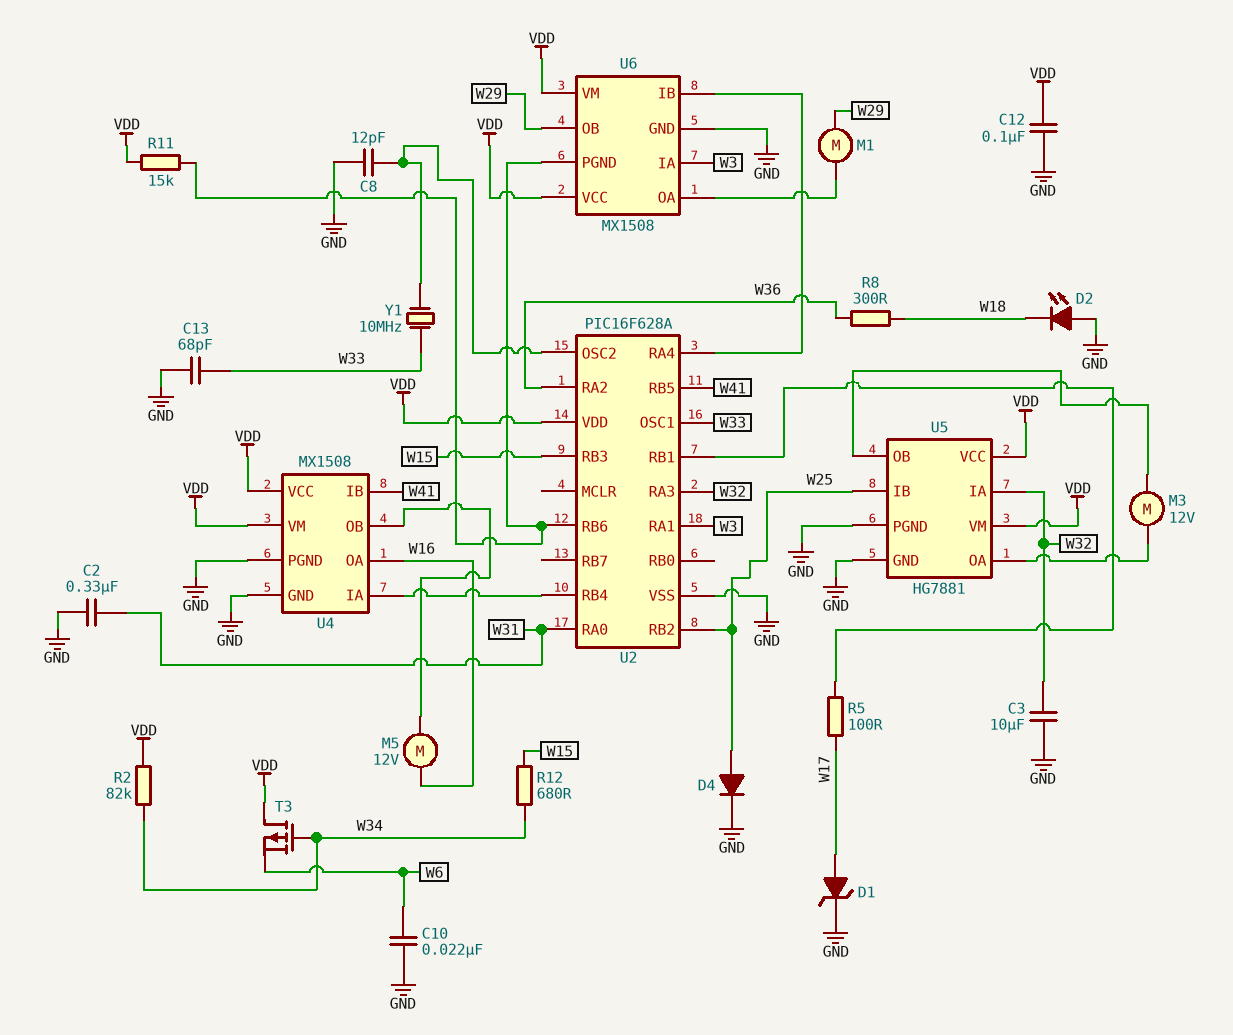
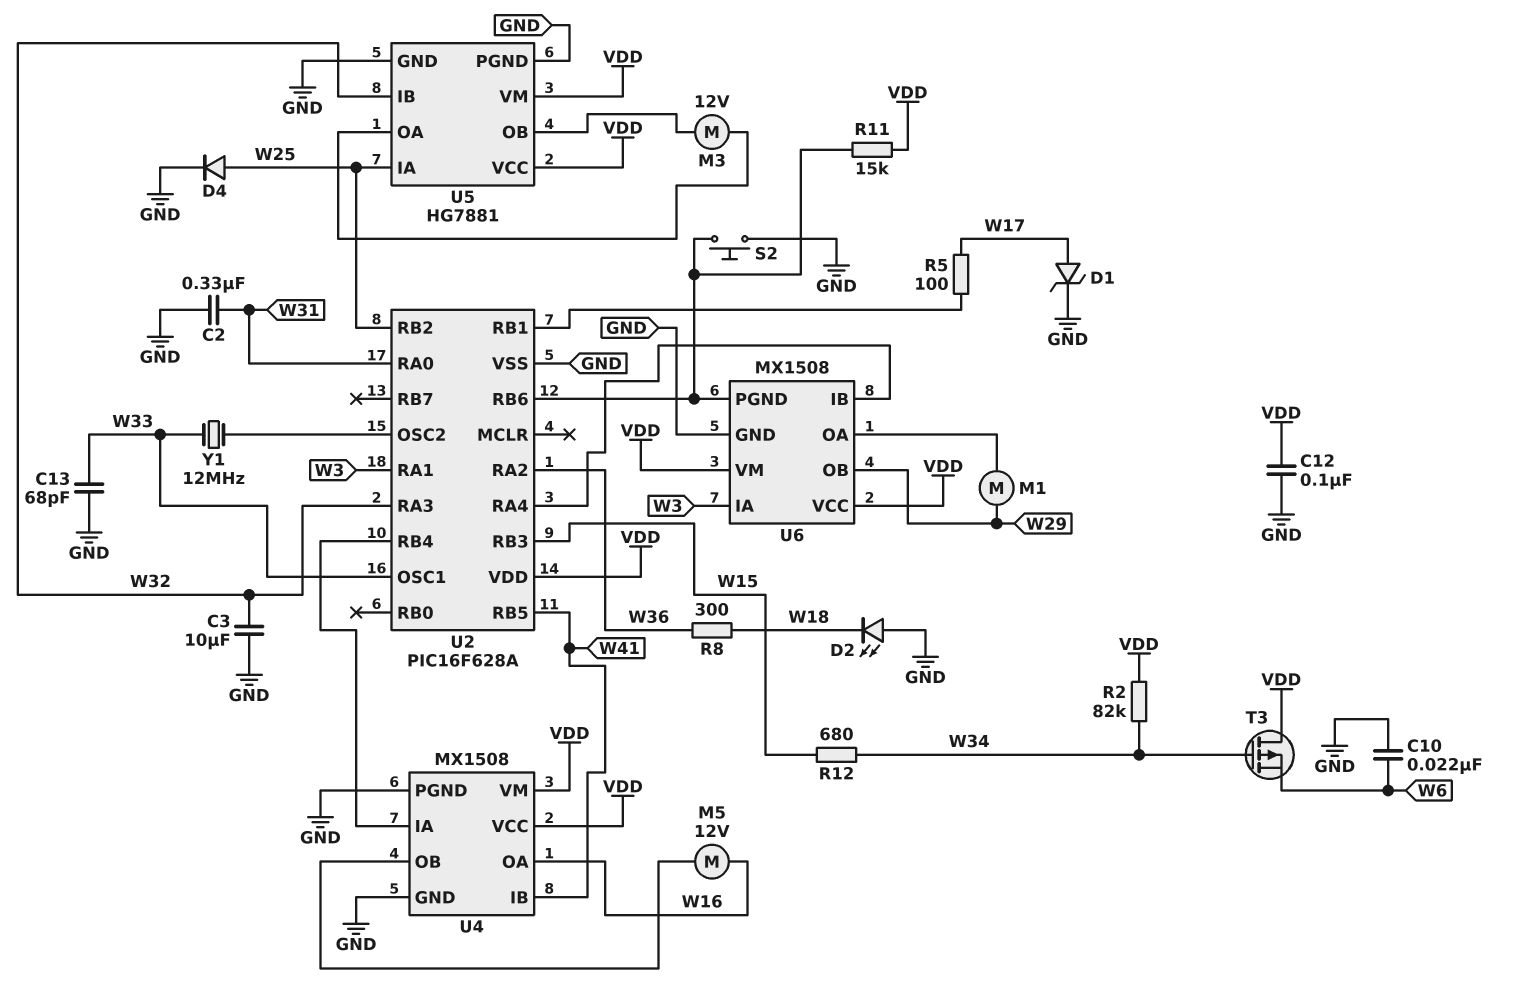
C8: 12pF (GND, U2/OSC2) -> none
S2: none -> button (GND, U2/RB6)
U5 pin IA: W32 -> W25
U5 pin IB: W25 -> W32
Y1: 10MHz (U2/OSC2, W33) -> 12MHz (U2/OSC2, W33)

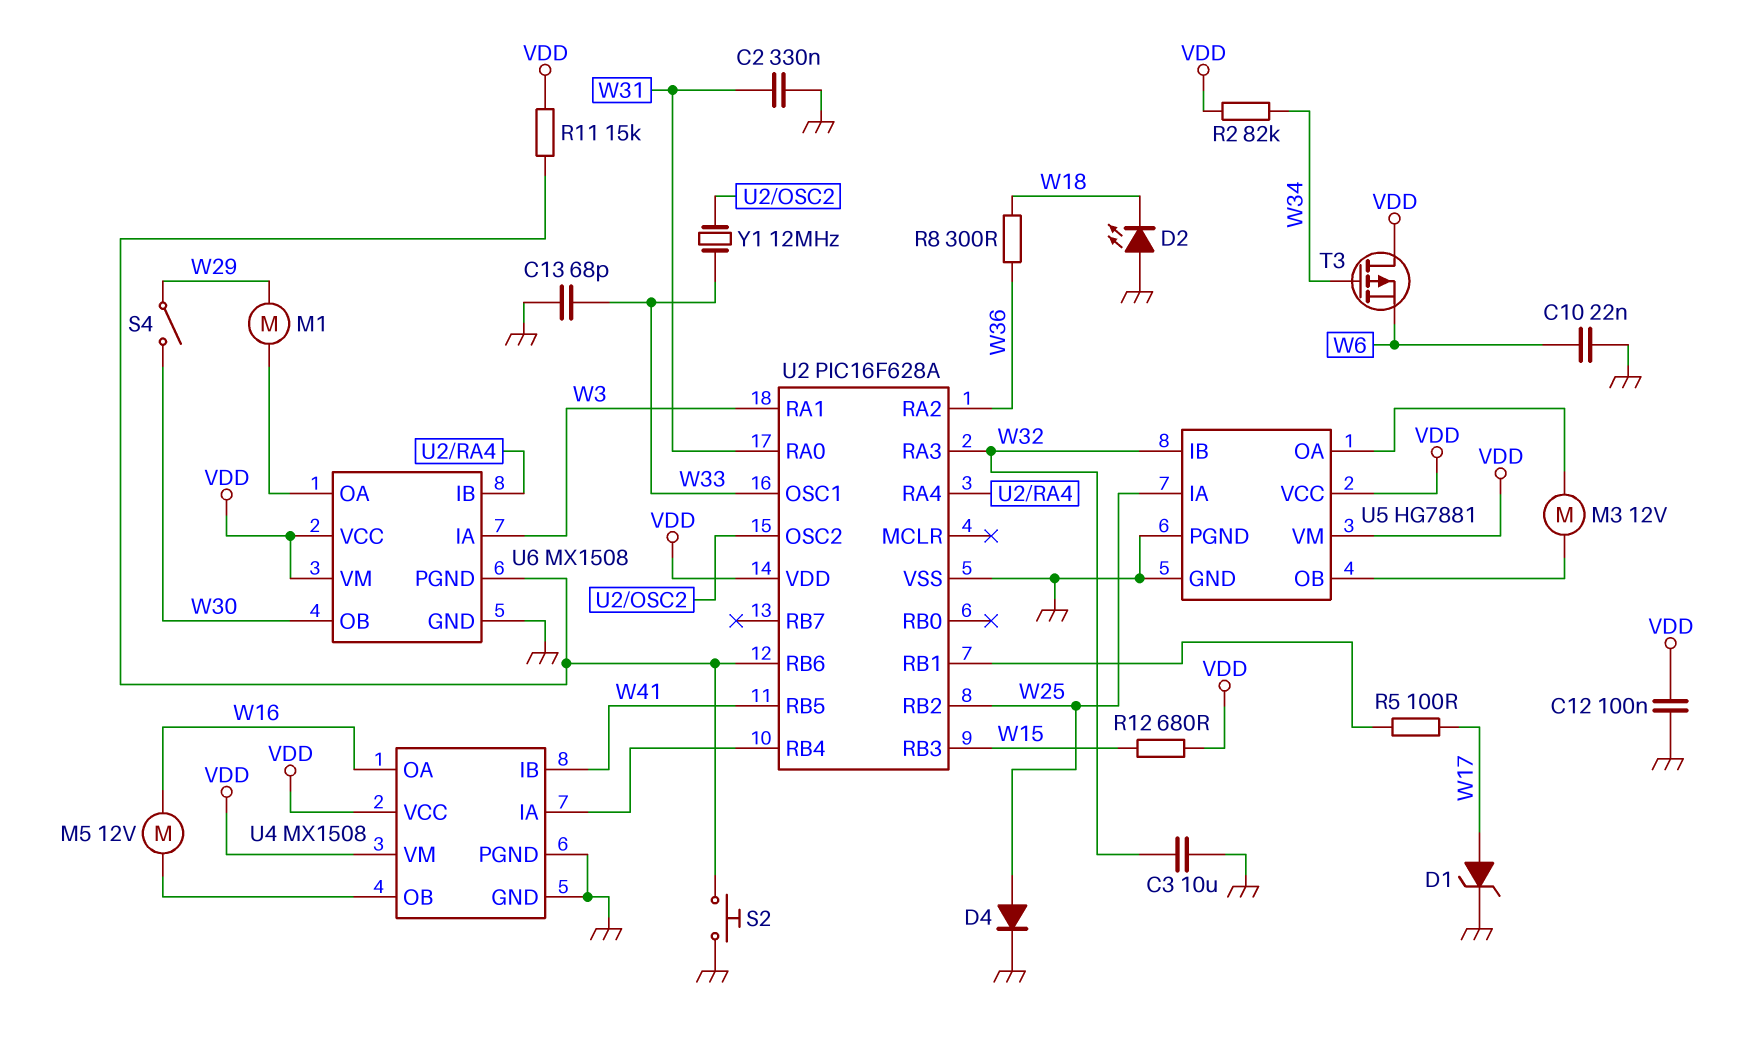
R12: 680 (W15, W34) -> 680 (VDD, W15)
S4: none -> switch (W29, W30)
U6 pin OB: W29 -> W30

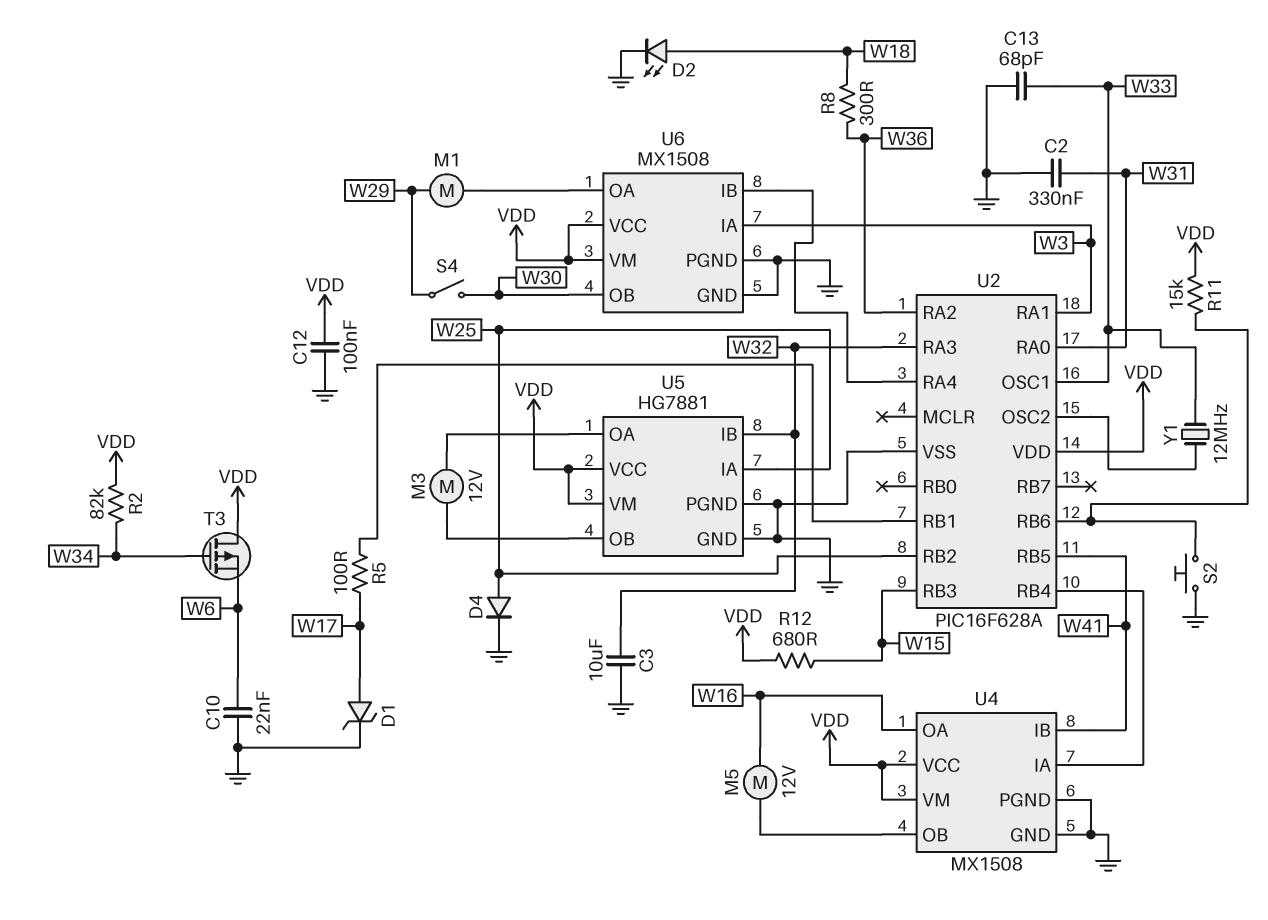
D2: LED (A GND, K W18) -> LED (A W18, K GND)
U6 pin PGND: U2/RB6 -> GND

